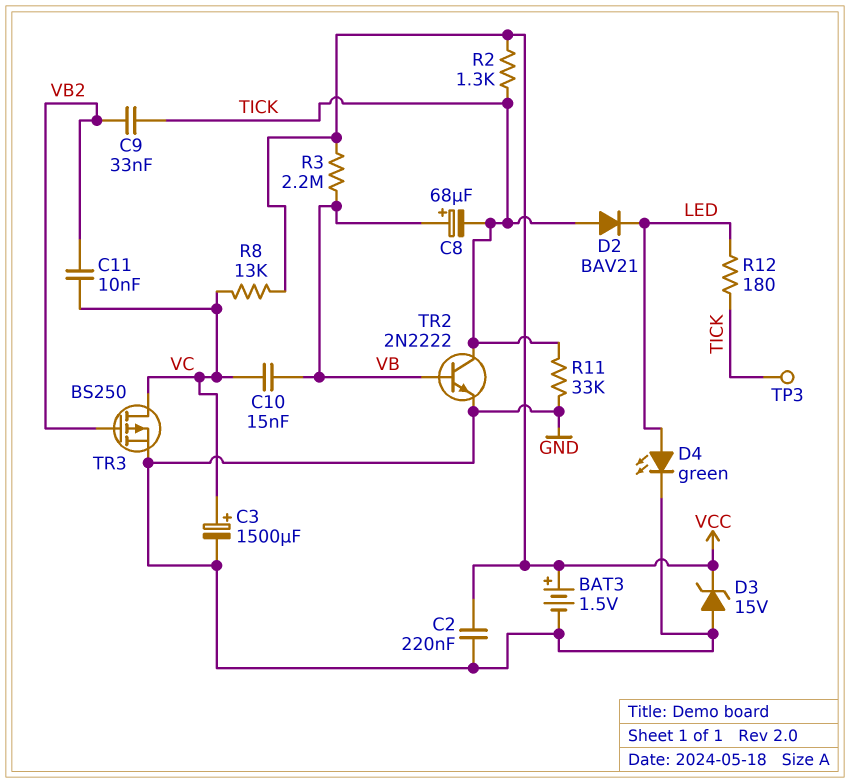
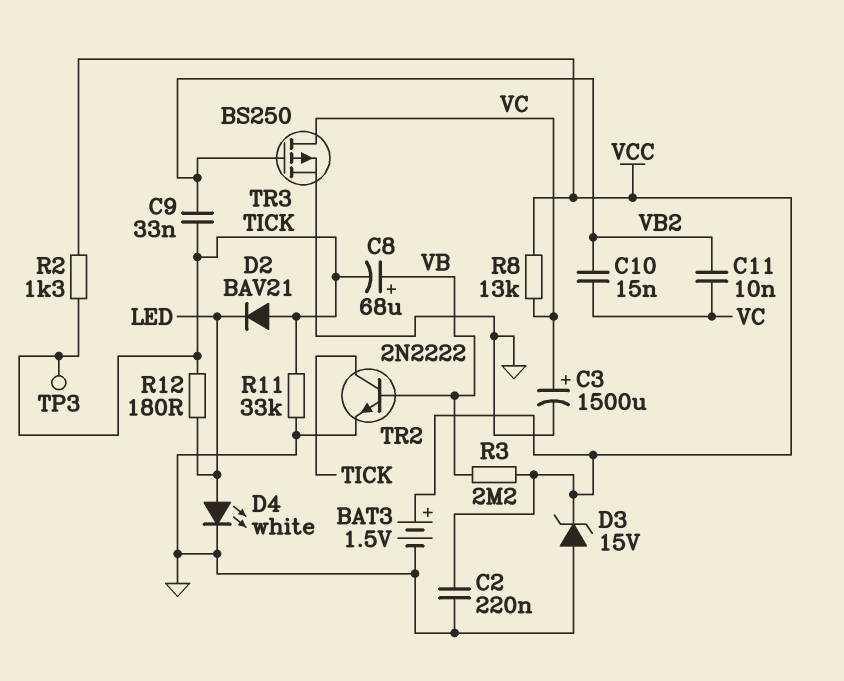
C10: 15nF (VB, VC) -> 15nF (VB2, VC)
D4: LED green (A LED, K GND) -> LED white (A LED, K GND)

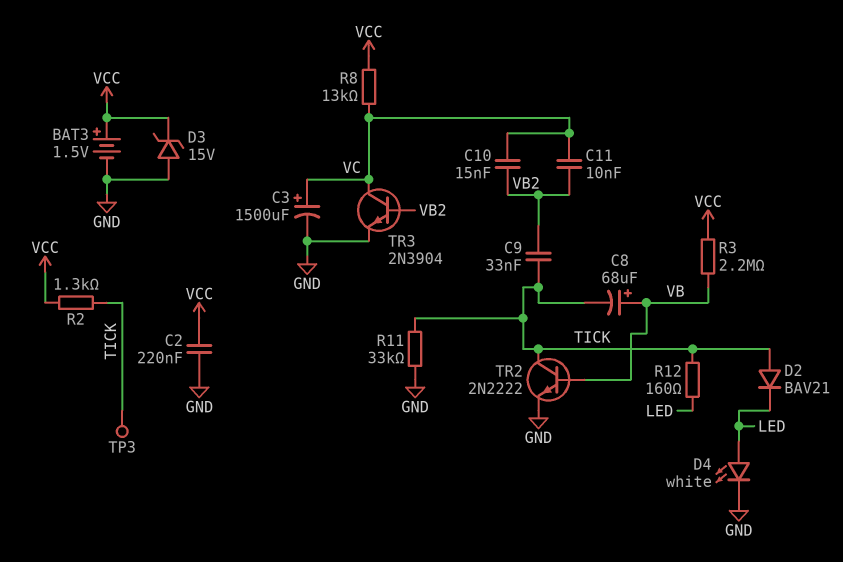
R12: 180 (LED, TICK) -> 160 (LED, TICK)
TR3: PMOS BS250 (G VB2, D VC, S GND) -> NPN 2N3904 (B VB2, C VC, E GND)

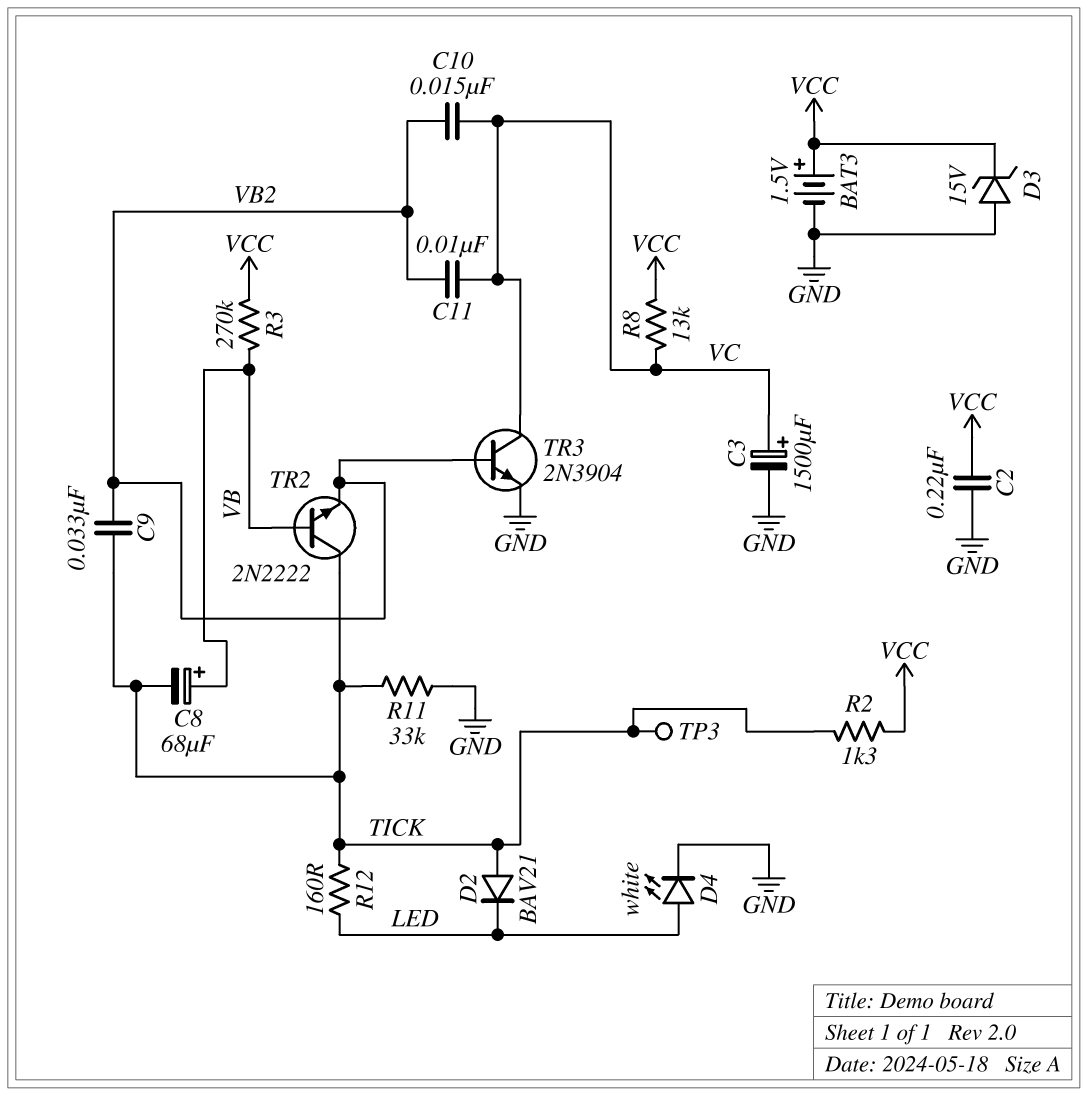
R3: 2.2M (VB, VCC) -> 270k (VB, VCC)
TR2: NPN 2N2222 (B VB, C TICK, E GND) -> NPN 2N2222 (B VB, C TICK, E VB2)

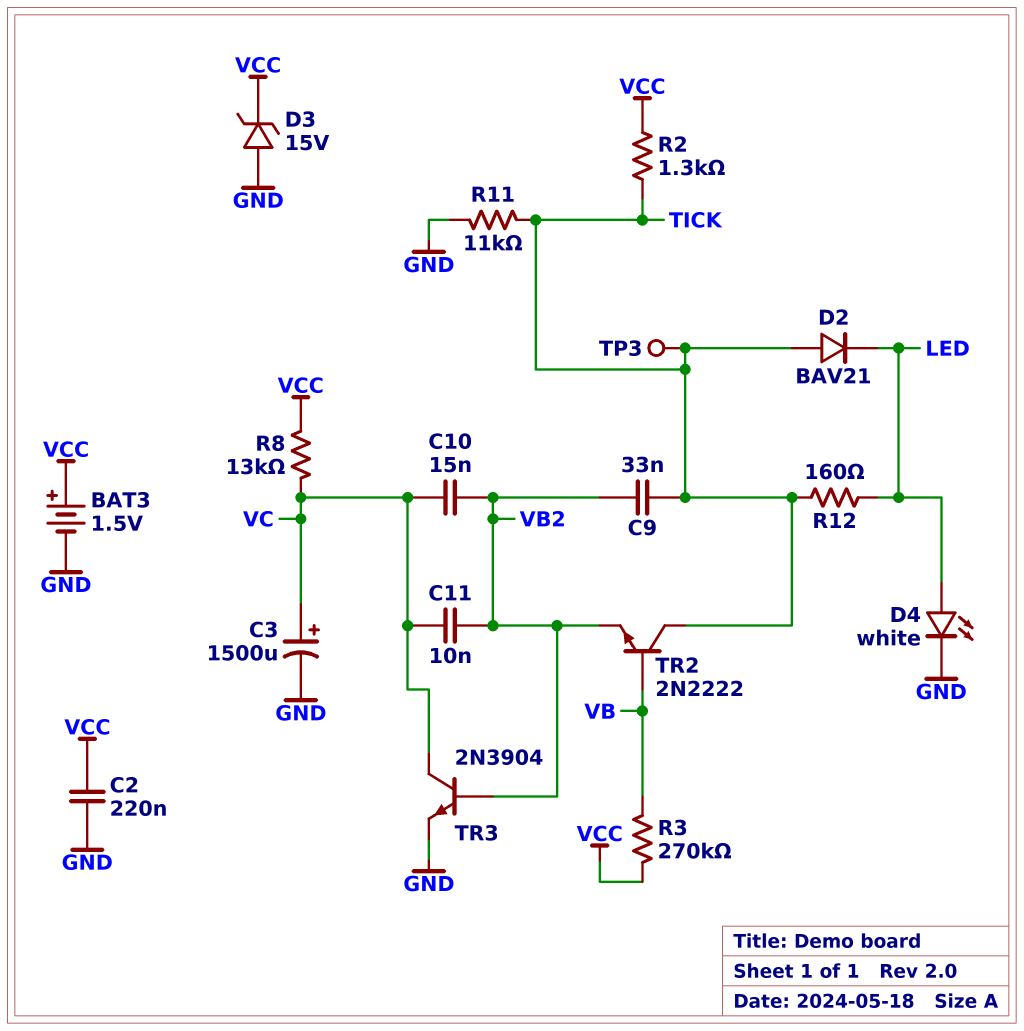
C8: 68uF (plus VB, minus TICK) -> none
R11: 33k (GND, TICK) -> 11k (GND, TICK)

